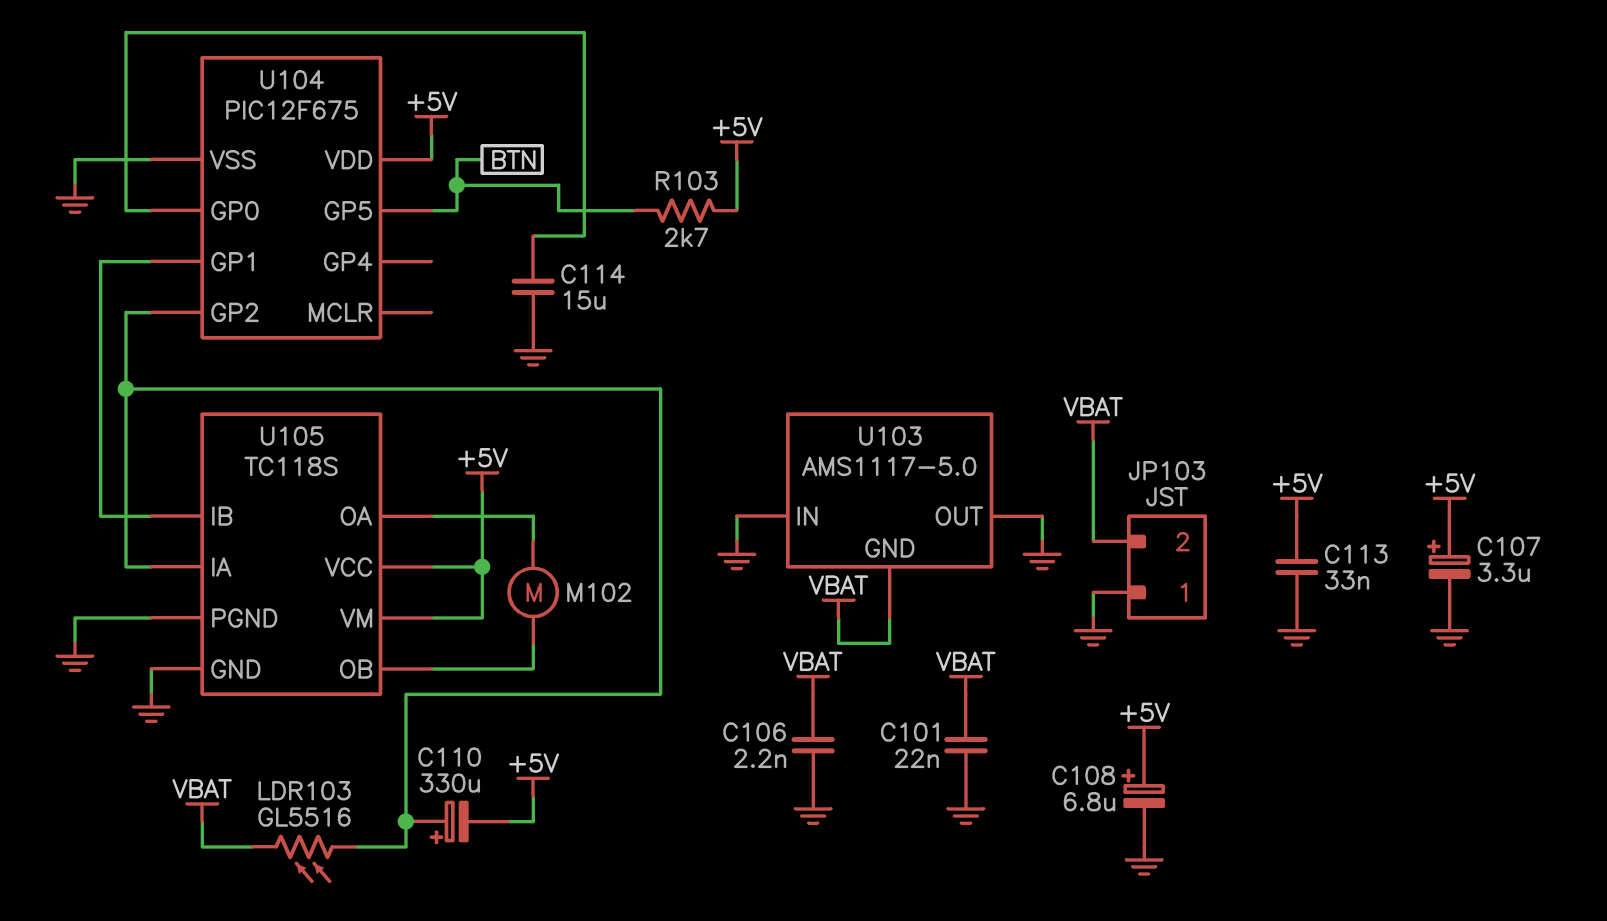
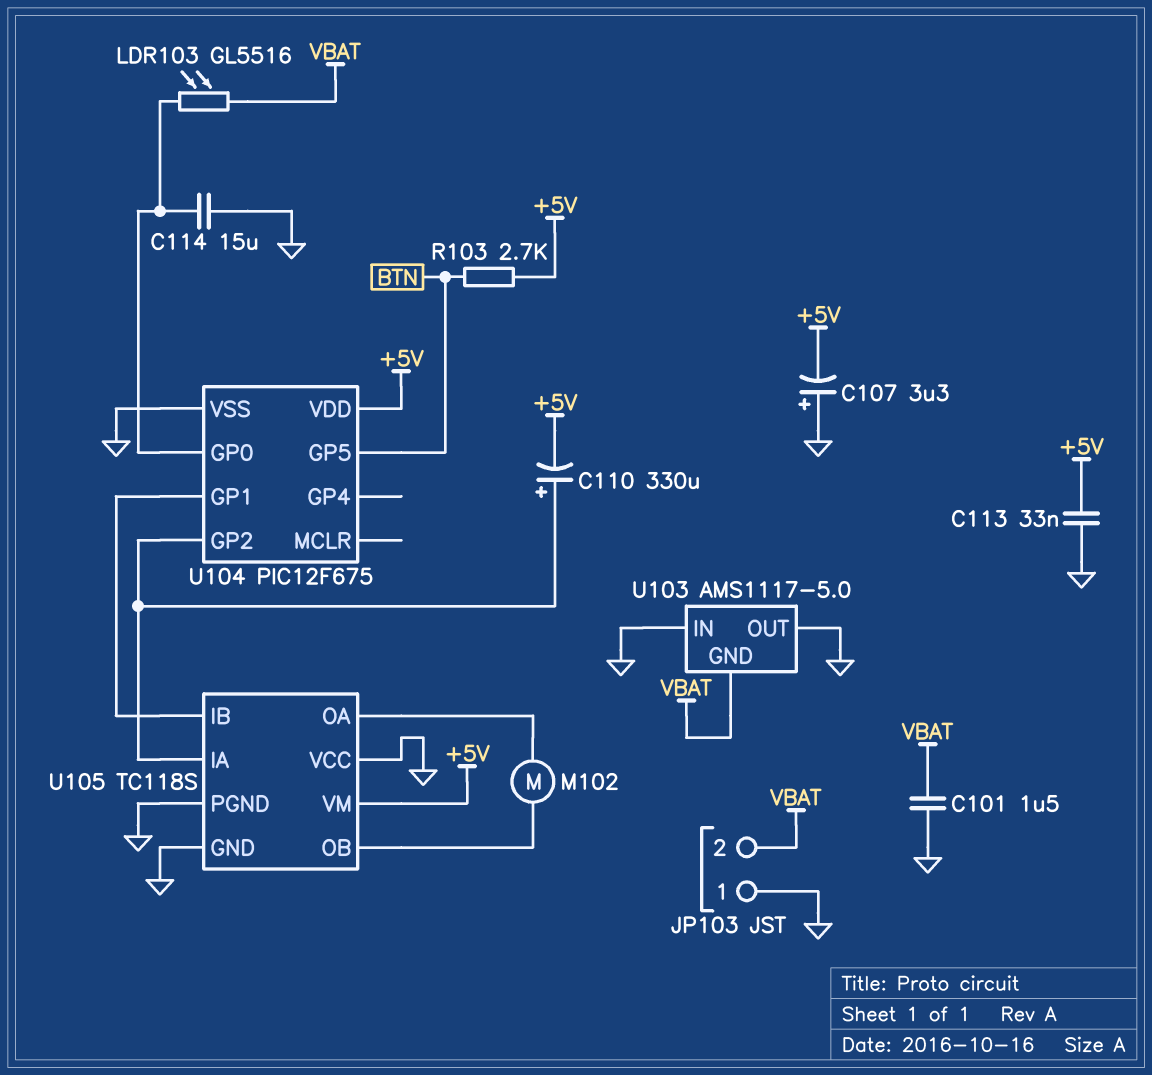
C101: 22nF (GND, VBAT) -> 1.5uF (GND, VBAT)
C106: 2.2nF (GND, VBAT) -> none
C107: 3.3uF (plus +5V, minus GND) -> 3.3uF (plus GND, minus +5V)
C108: 6.8uF (plus +5V, minus GND) -> none
LDR103: GL5516 (U104/GP2, VBAT) -> GL5516 (U104/GP0, VBAT)
U105 pin VCC: +5V -> GND

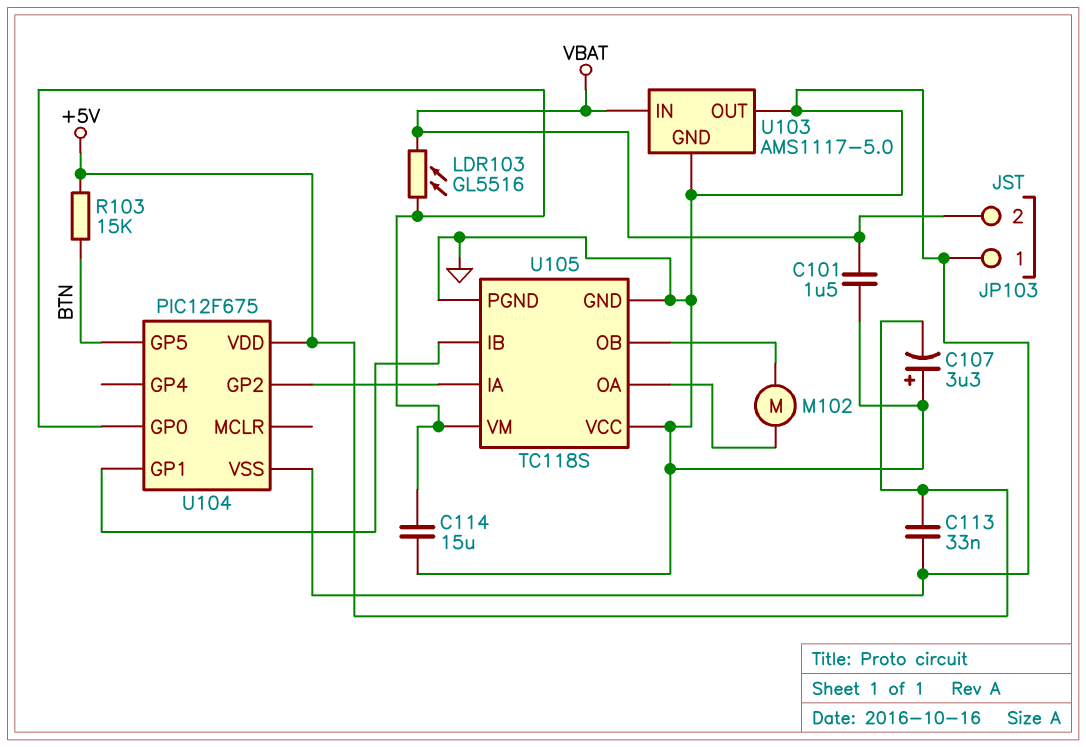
C110: 330uF (plus U104/GP2, minus +5V) -> none
R103: 2.7k (+5V, BTN) -> 15k (+5V, BTN)
U103 pin GND: VBAT -> GND
U103 pin IN: GND -> VBAT
U105 pin VM: +5V -> U104/GP0

